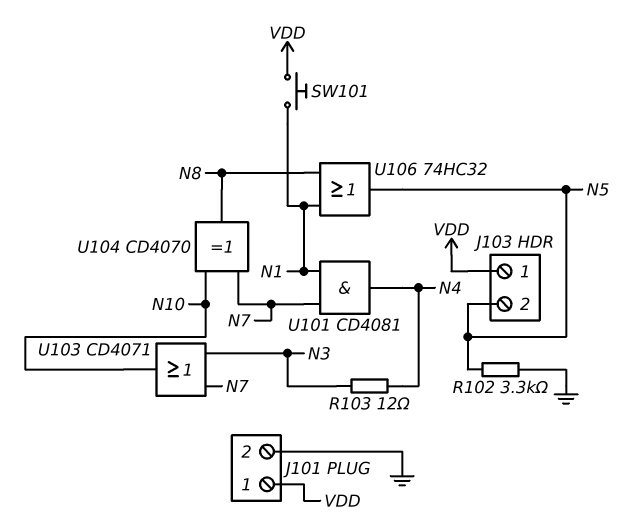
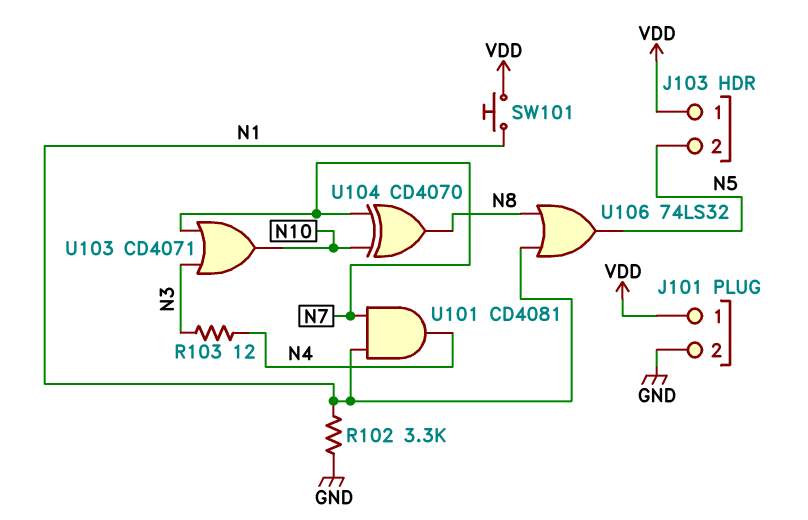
R102: 3.3k (GND, N5) -> 3.3k (GND, N1)
U106: OR 74HC32 (in N1, in N8, out N5) -> OR 74LS32 (in N1, in N8, out N5)

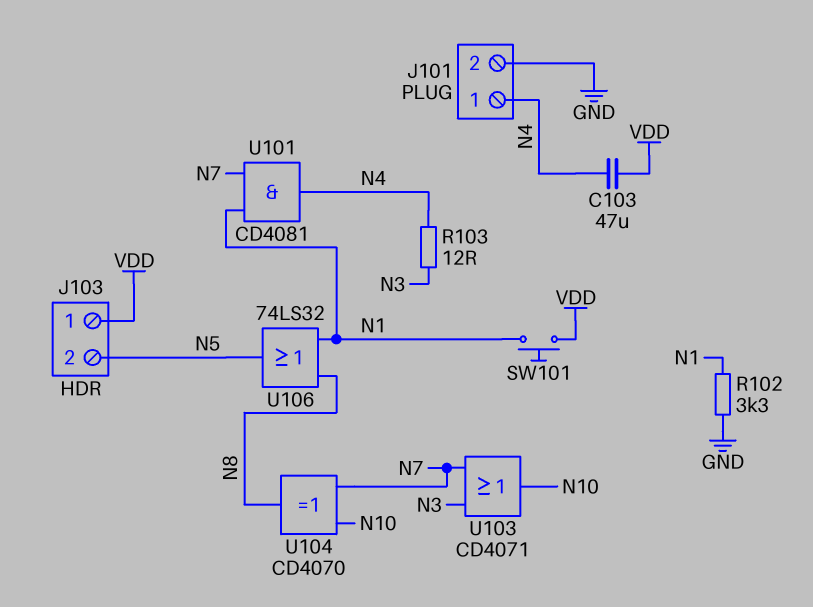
C103: none -> 47uF (N4, VDD)
J101 pin 1: VDD -> N4

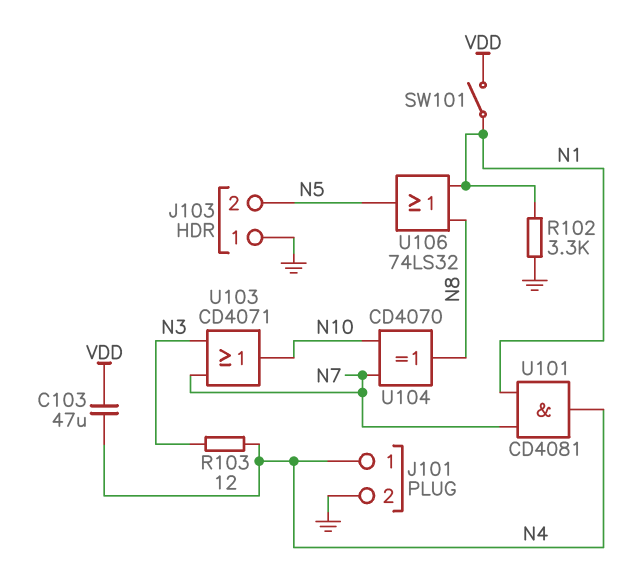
J103 pin 1: VDD -> GND
SW101: button (N1, VDD) -> switch (N1, VDD)

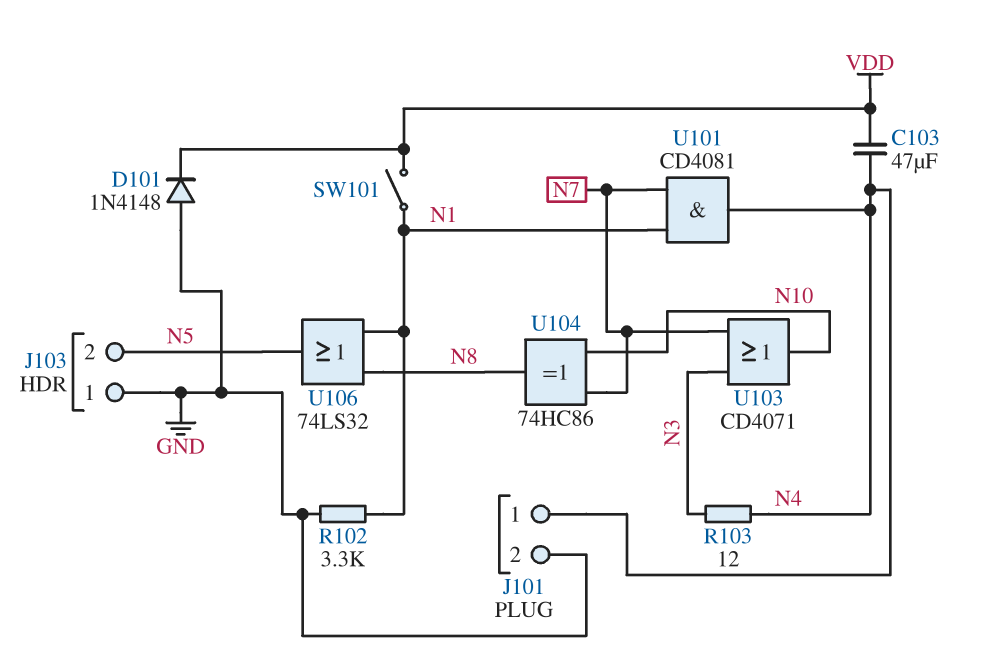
D101: none -> diode 1N4148 (A GND, K VDD)
U104: XOR CD4070 (in N7, in N10, out N8) -> XOR 74HC86 (in N7, in N10, out N8)

